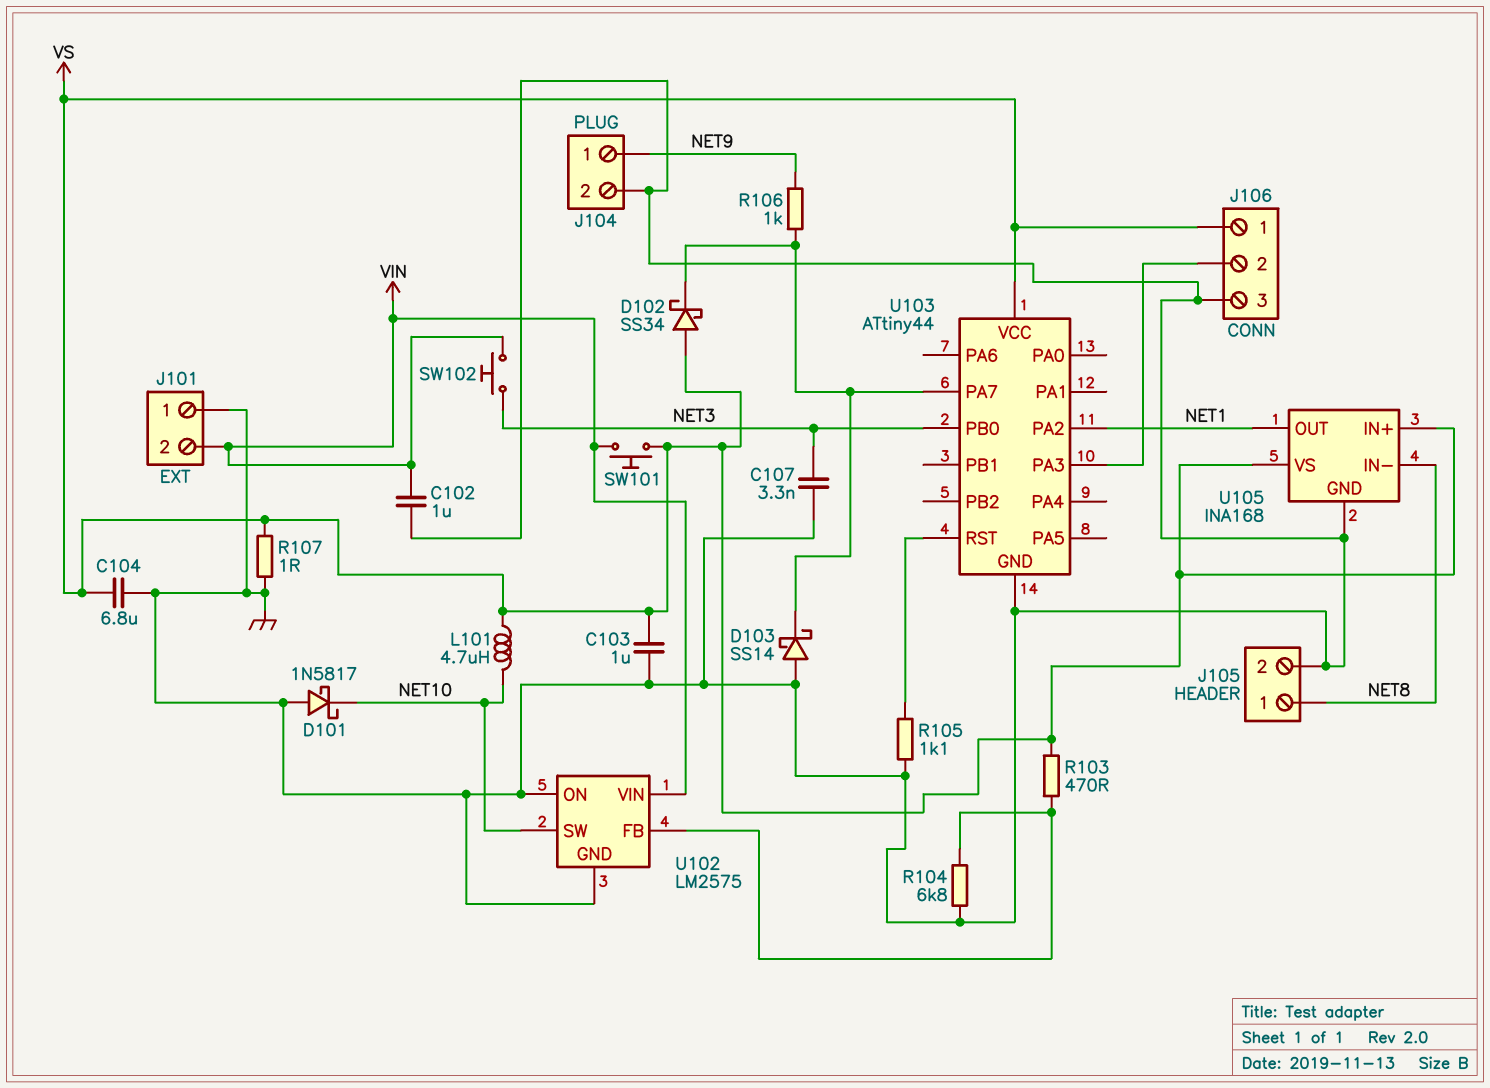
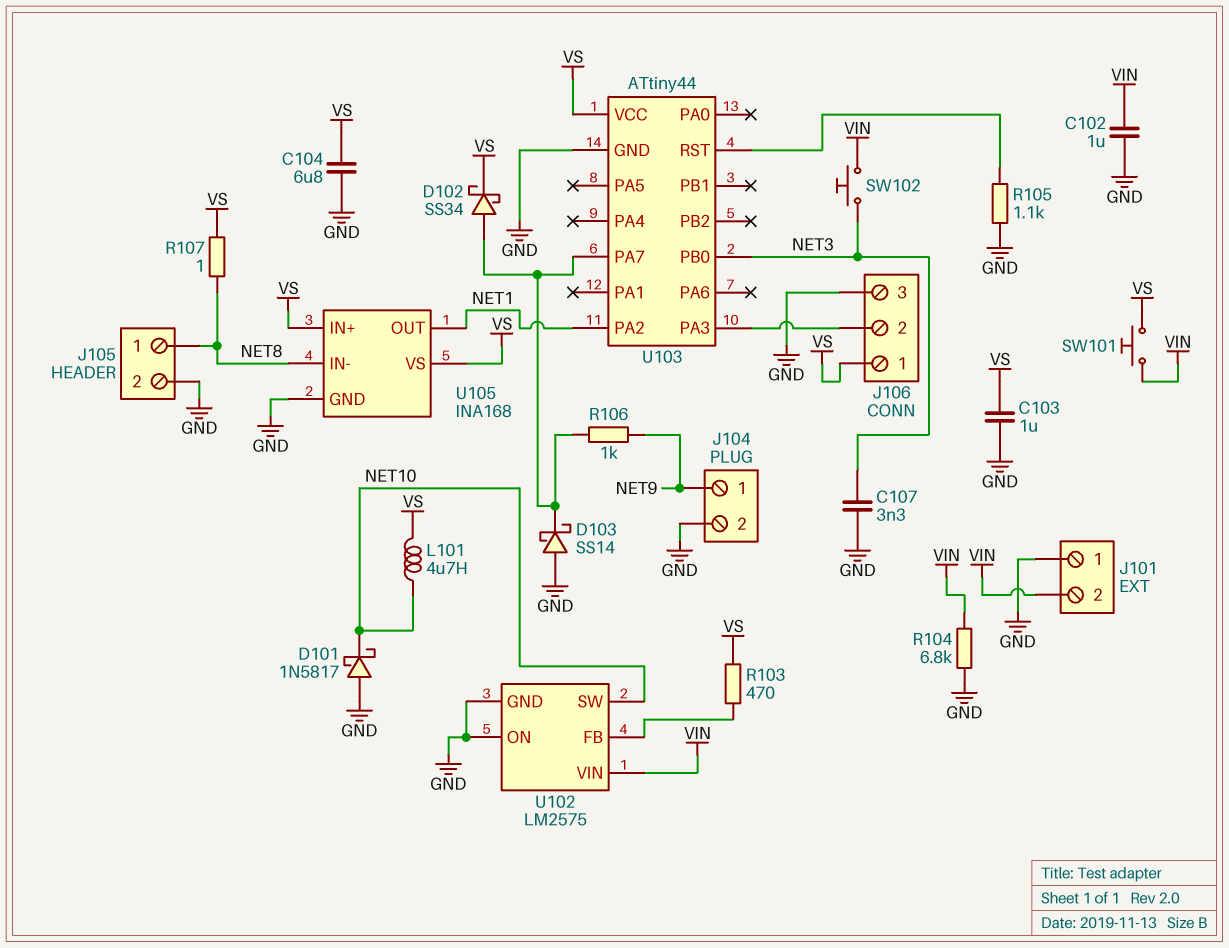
D102: schottky SS34 (A VS, K U103/PA7) -> schottky SS34 (A U103/PA7, K VS)
R104: 6.8k (GND, U102/FB) -> 6.8k (GND, VIN)
R107: 1 (GND, VS) -> 1 (NET8, VS)

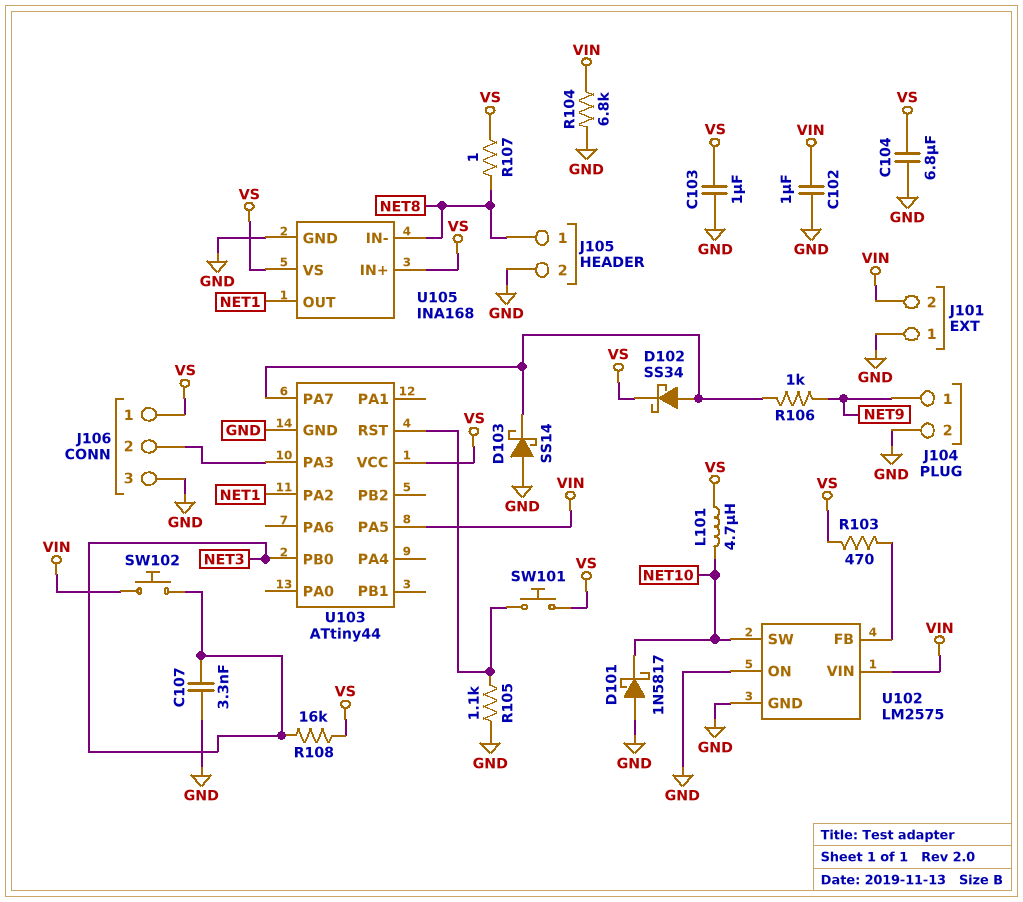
R108: none -> 16k (NET3, VS)
SW101: button (VIN, VS) -> button (U103/RST, VS)
U103 pin PA5: none -> VIN

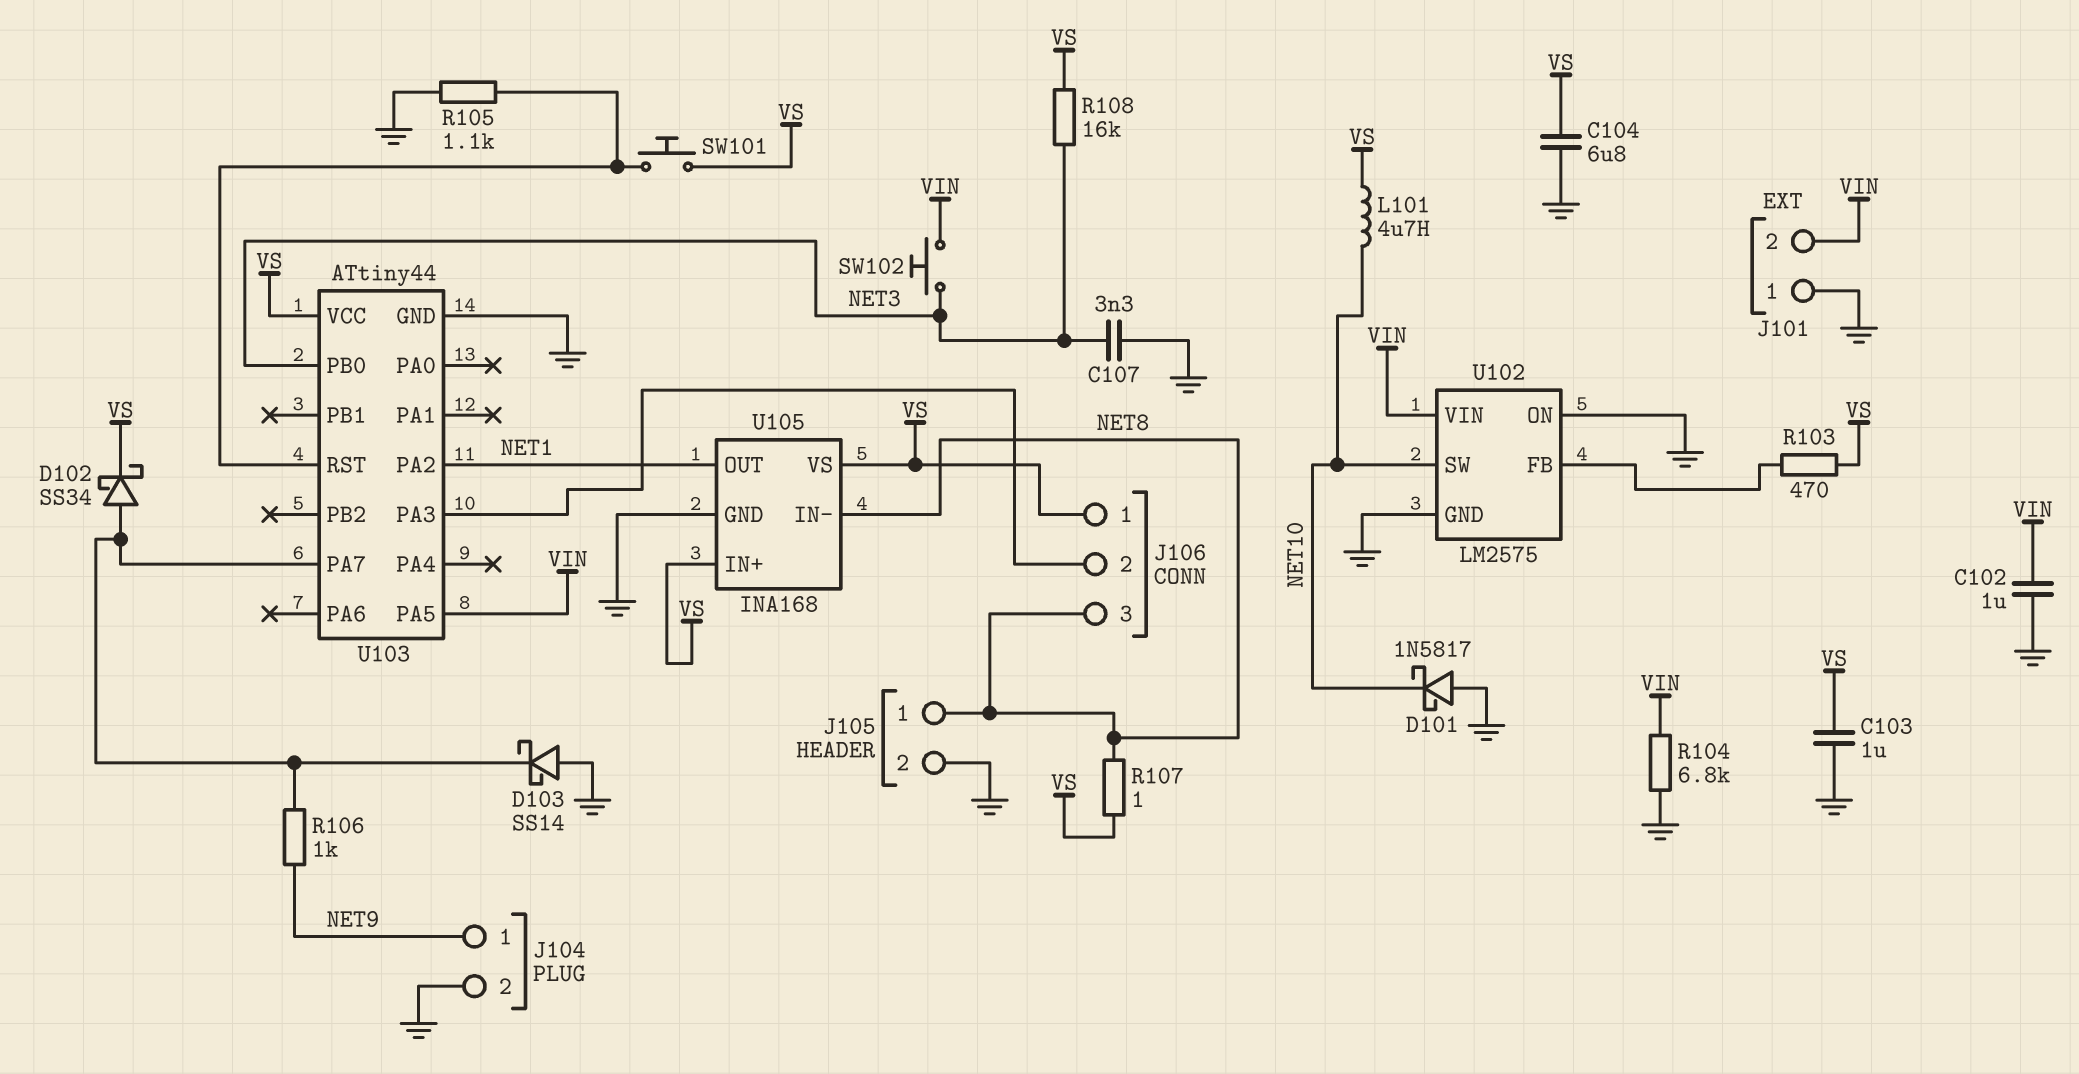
J106 pin 3: GND -> NET8

